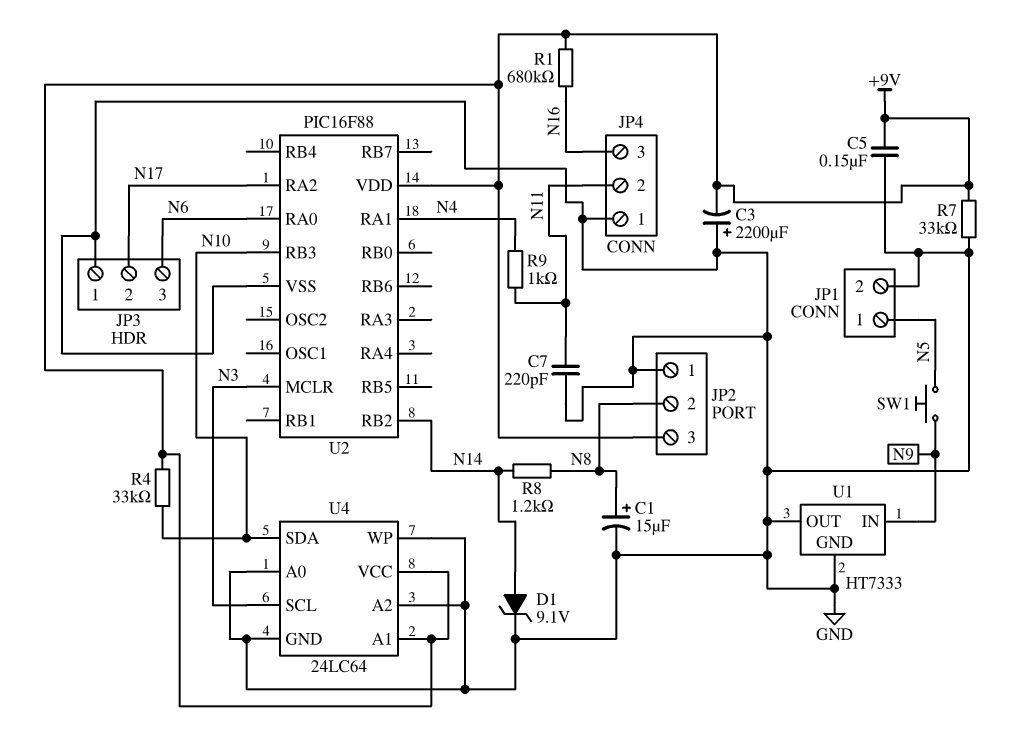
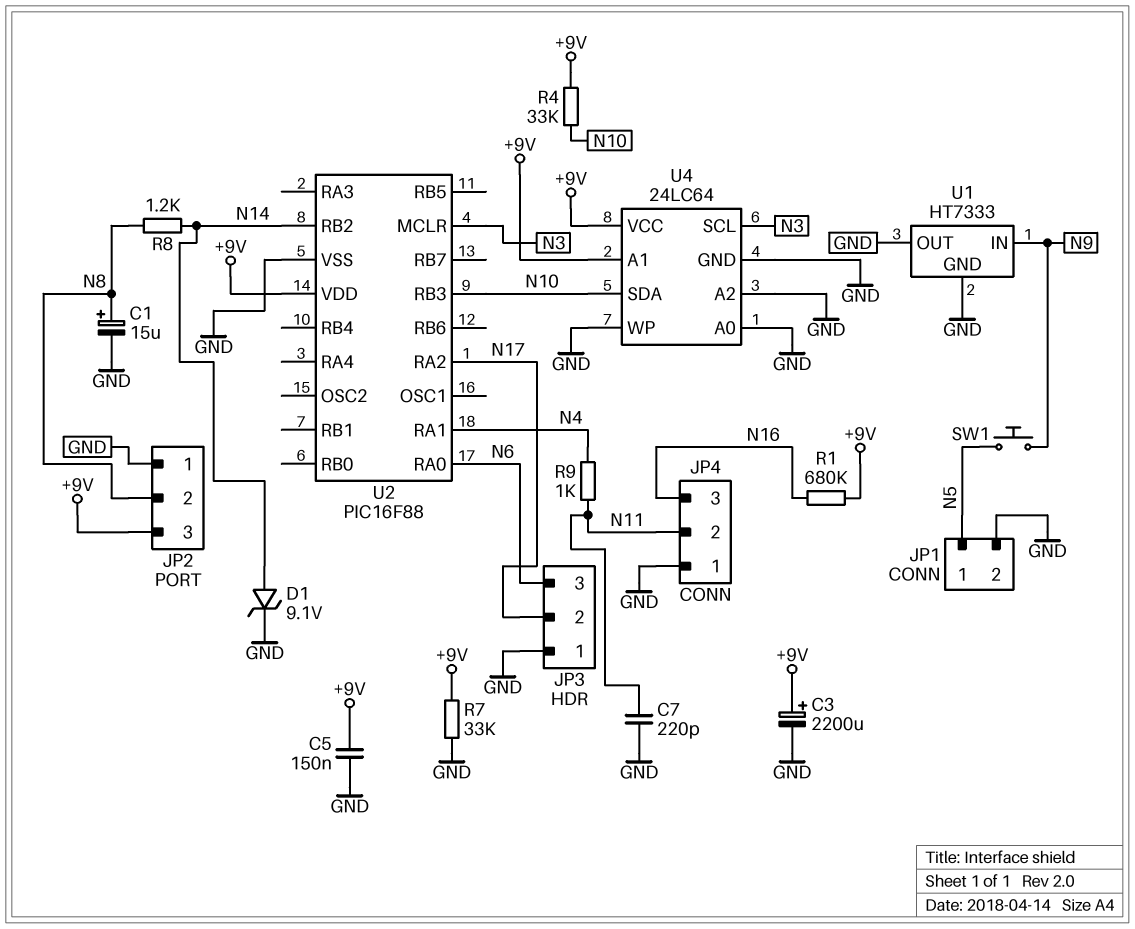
C3: 2200uF (plus GND, minus +9V) -> 2200uF (plus +9V, minus GND)

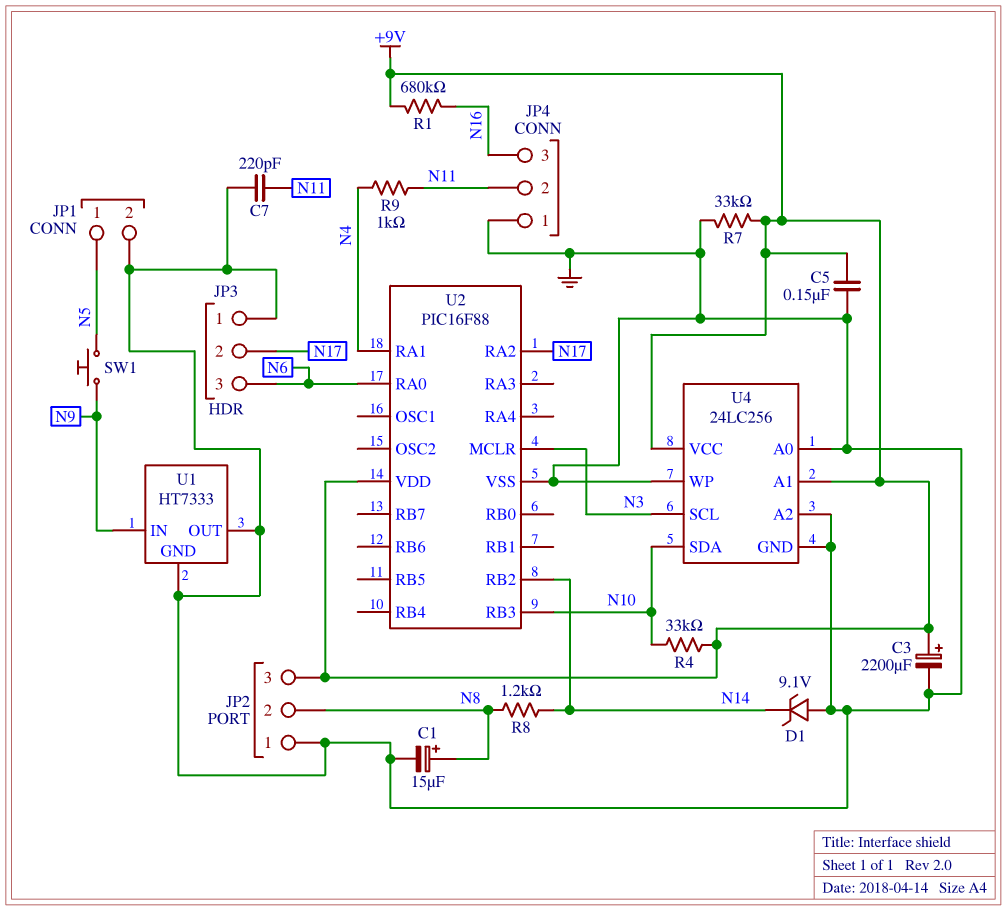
D1: zener 9.1V (A N14, K GND) -> zener 9.1V (A GND, K N14)
U4: 24LC64 -> 24LC256

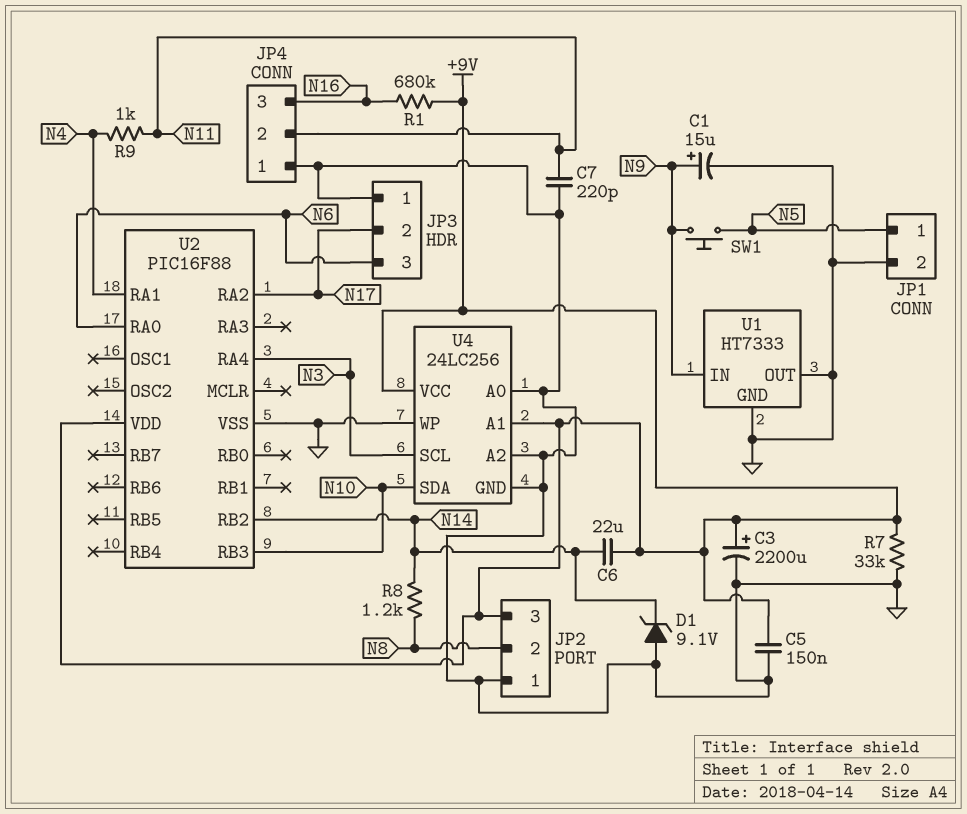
C1: 15uF (plus N8, minus GND) -> 15uF (plus N9, minus GND)
C6: none -> 22uF (+9V, N14)
R4: 33k (+9V, N10) -> none
U2 pin MCLR: N3 -> none
U2 pin RA4: none -> N3

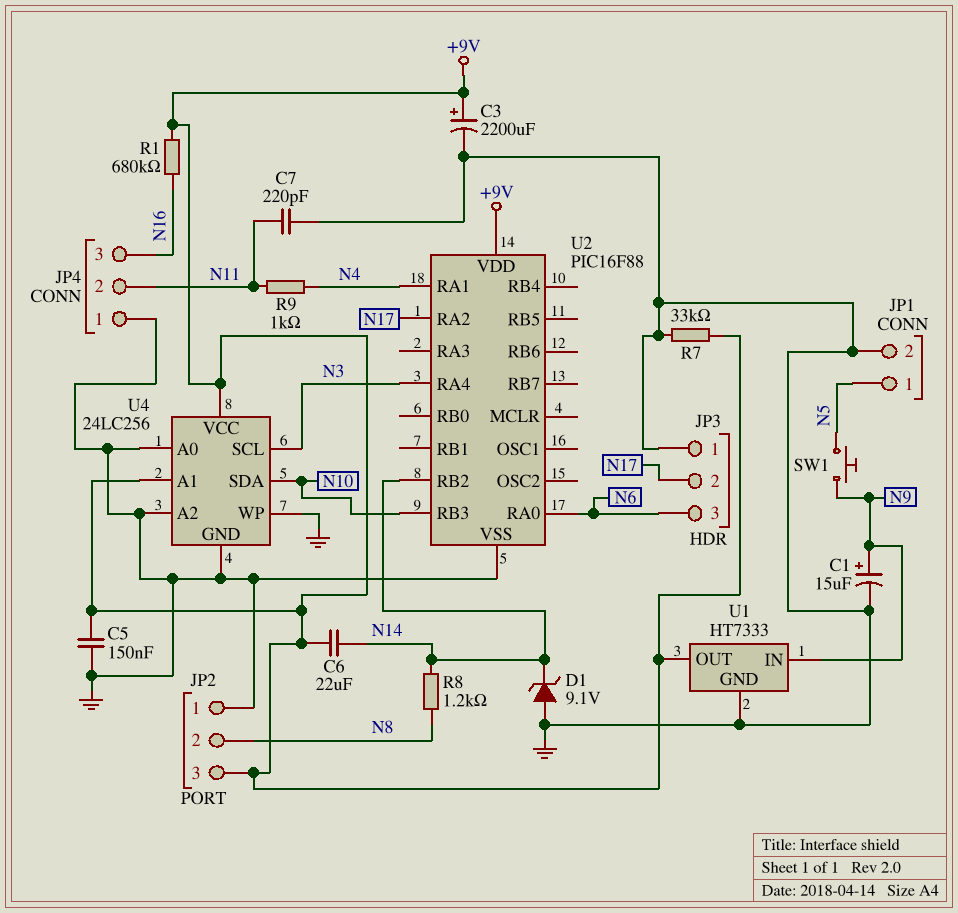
U1 pin OUT: GND -> +9V

